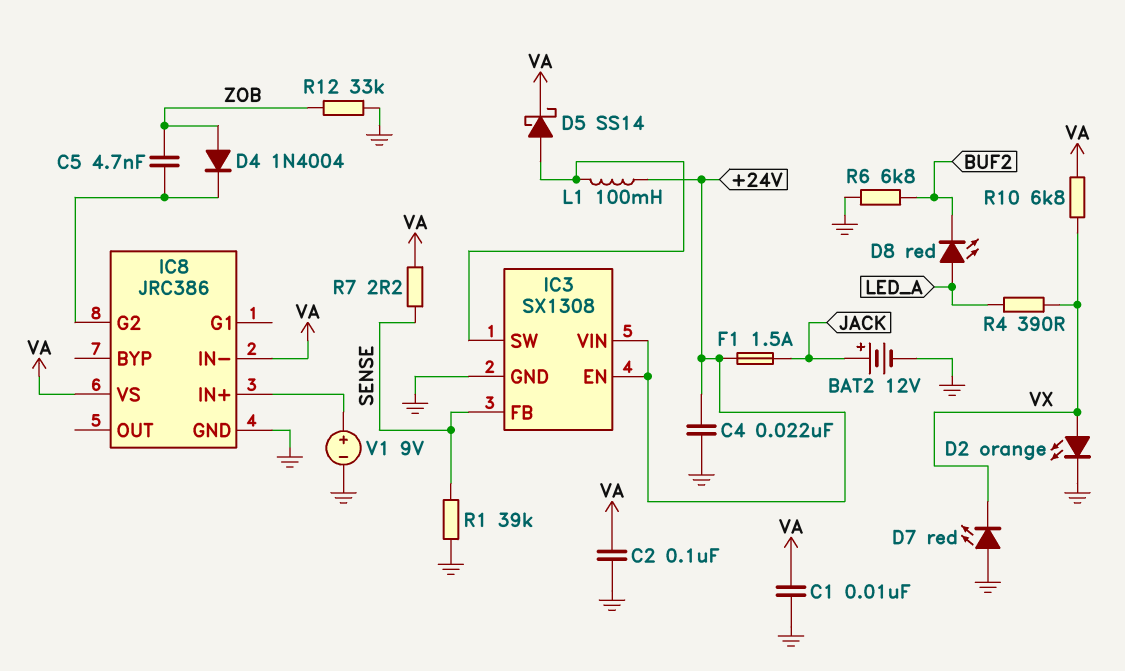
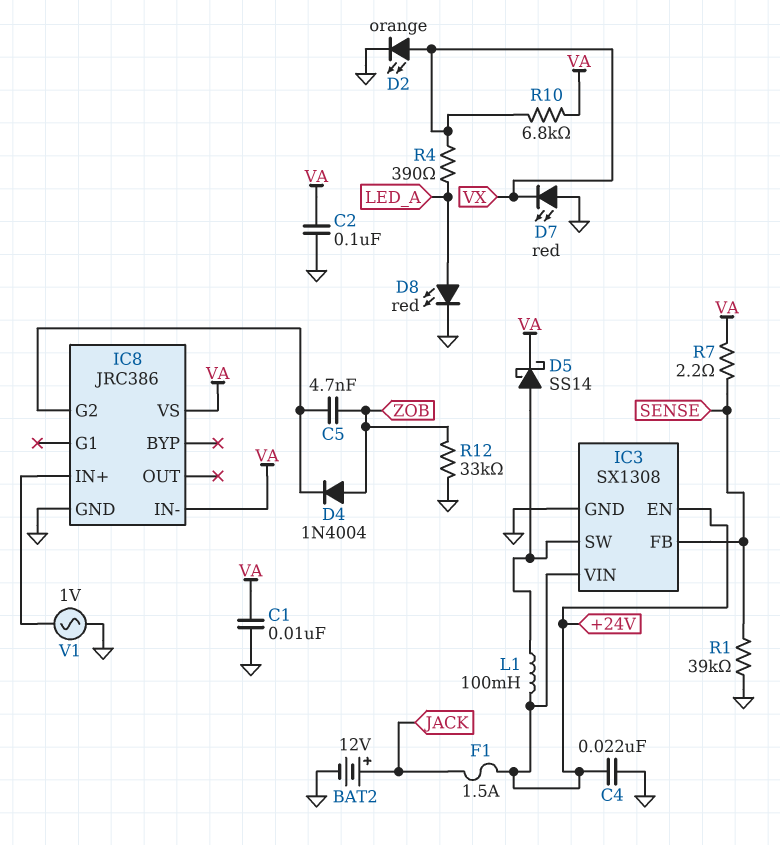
D8: LED red (A LED_A, K BUF2) -> LED red (A LED_A, K GND)
R6: 6.8k (BUF2, GND) -> none
V1: 9V (plus IC8/IN+, minus GND) -> AC 1V (GND, IC8/IN+)

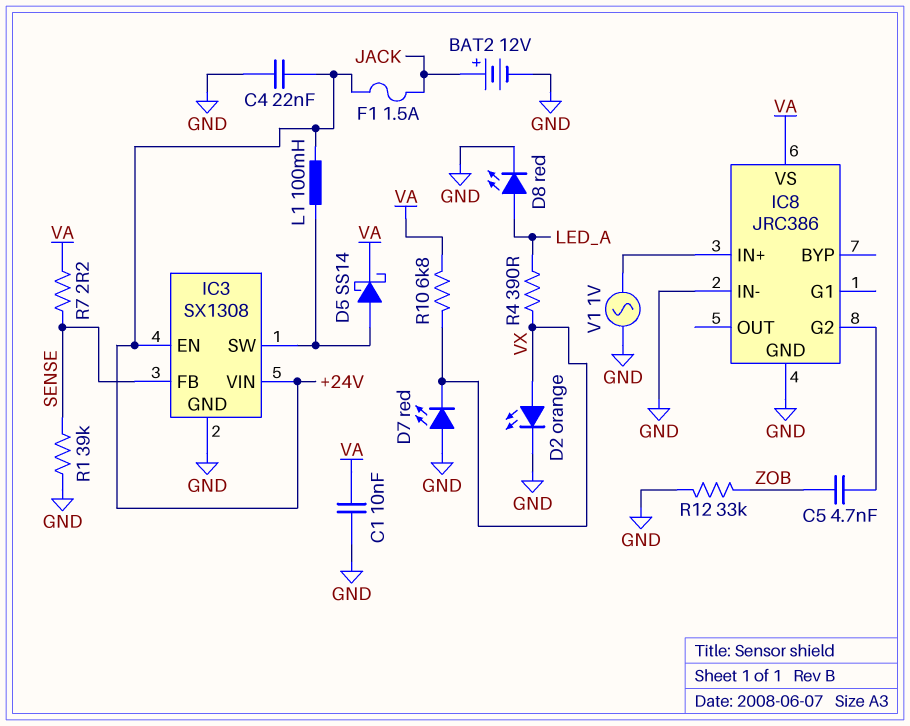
C2: 100nF (GND, VA) -> none
D4: diode 1N4004 (A ZOB, K IC8/G2) -> none
IC8 pin IN-: VA -> GND

